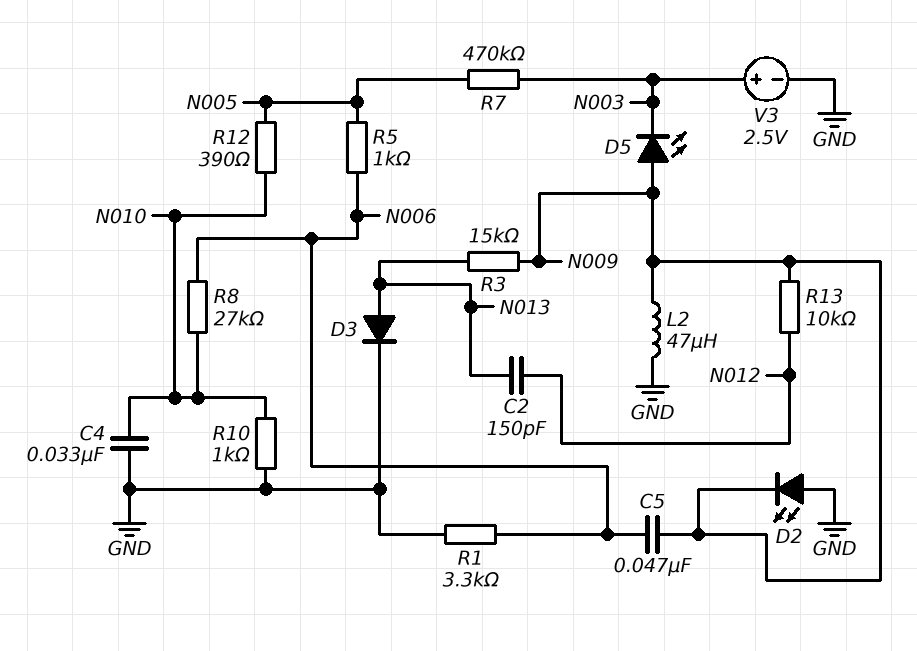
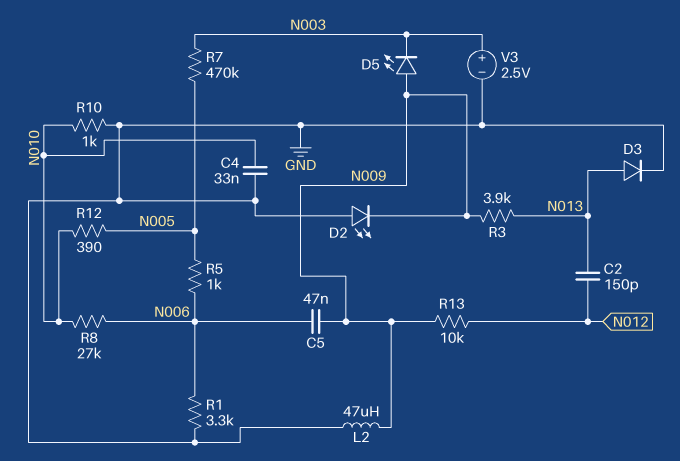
R3: 15k (N009, N013) -> 3.9k (N009, N013)

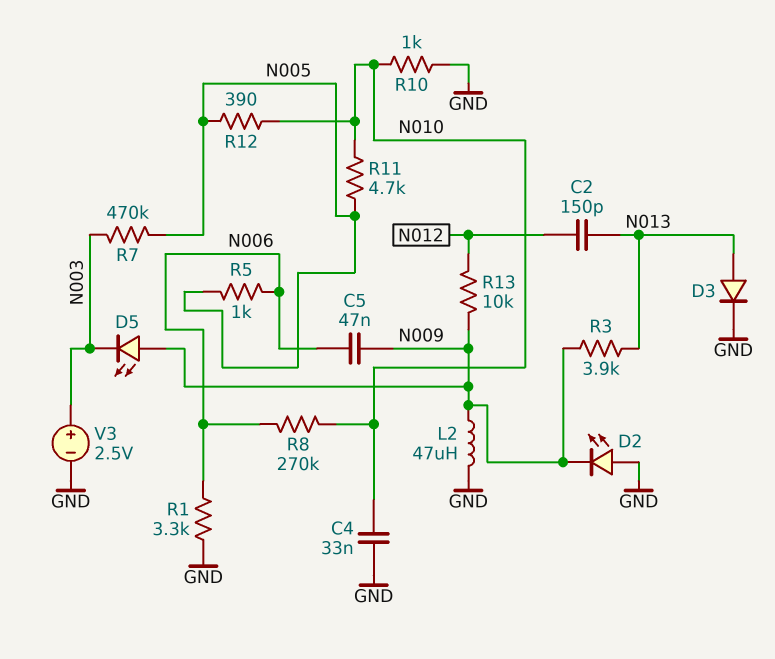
R8: 27k (N006, N010) -> 270k (N006, N010)
R11: none -> 4.7k (N005, N010)

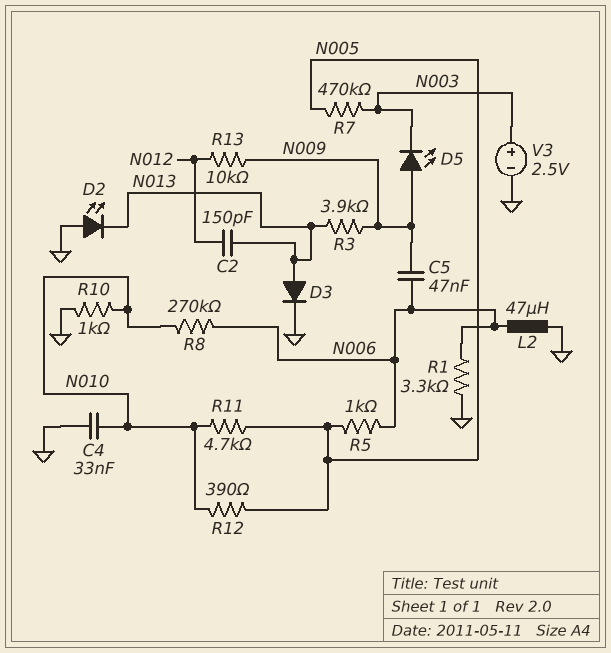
D2: LED (A GND, K N009) -> LED (A GND, K N013)
L2: 47uH (GND, N009) -> 47uH (GND, N006)

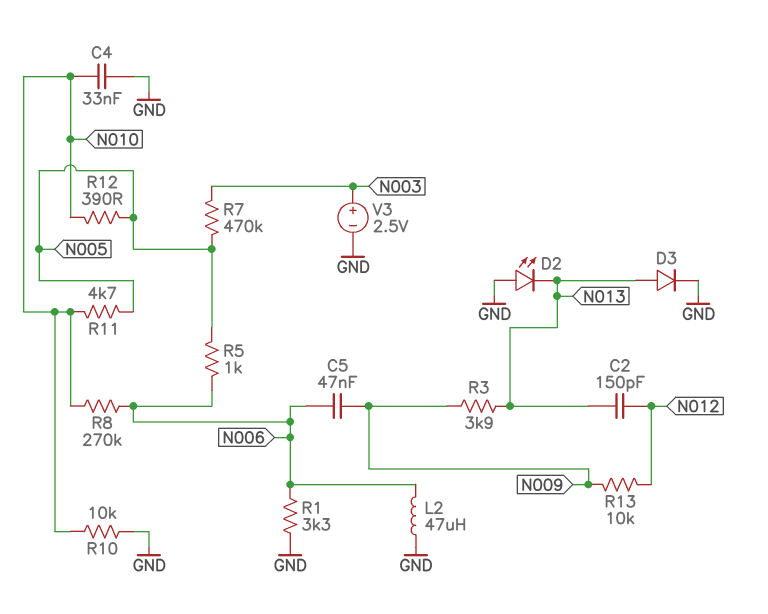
D5: LED (A N009, K N003) -> none
R10: 1k (GND, N010) -> 10k (GND, N010)

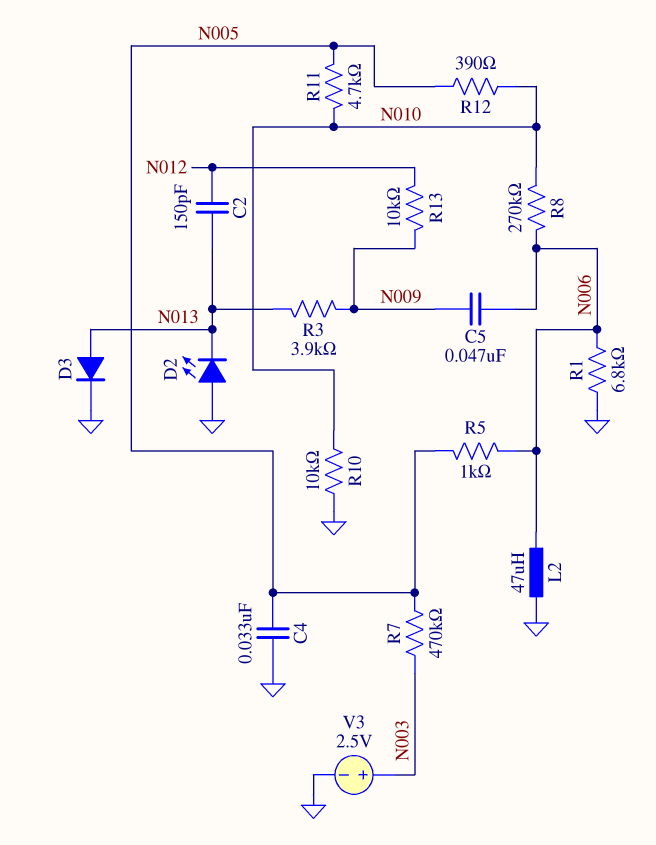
C4: 33nF (GND, N010) -> 33nF (GND, N005)
R1: 3.3k (GND, N006) -> 6.8k (GND, N006)

